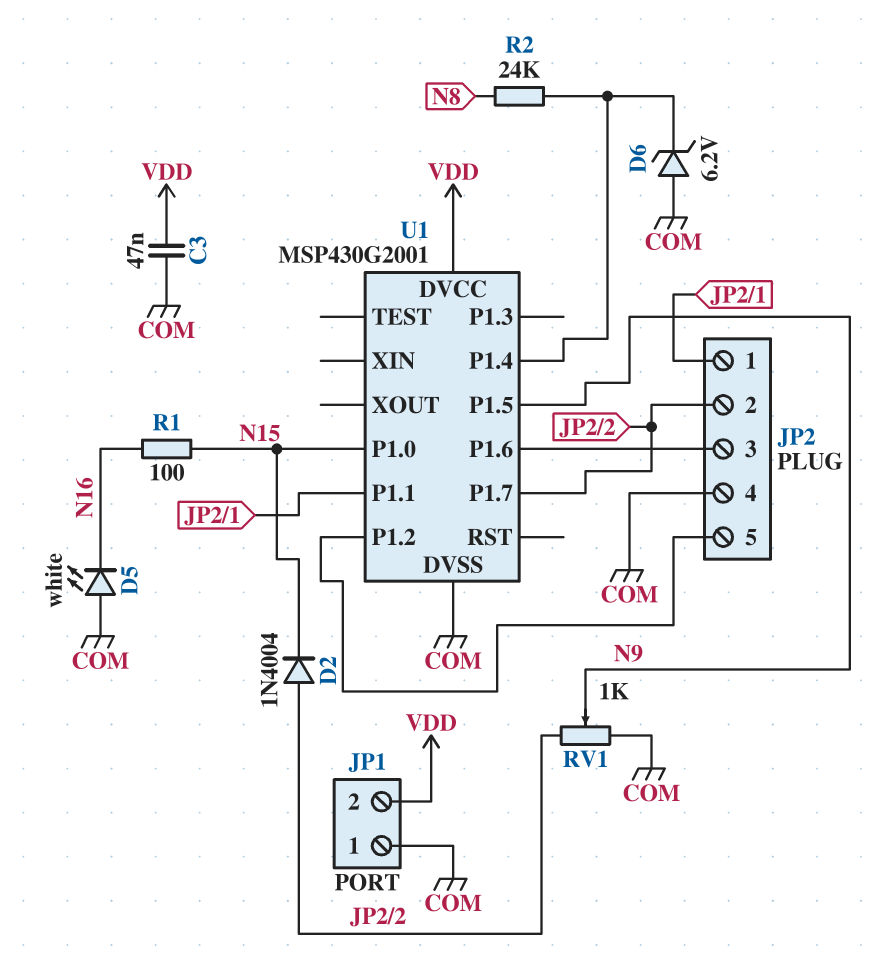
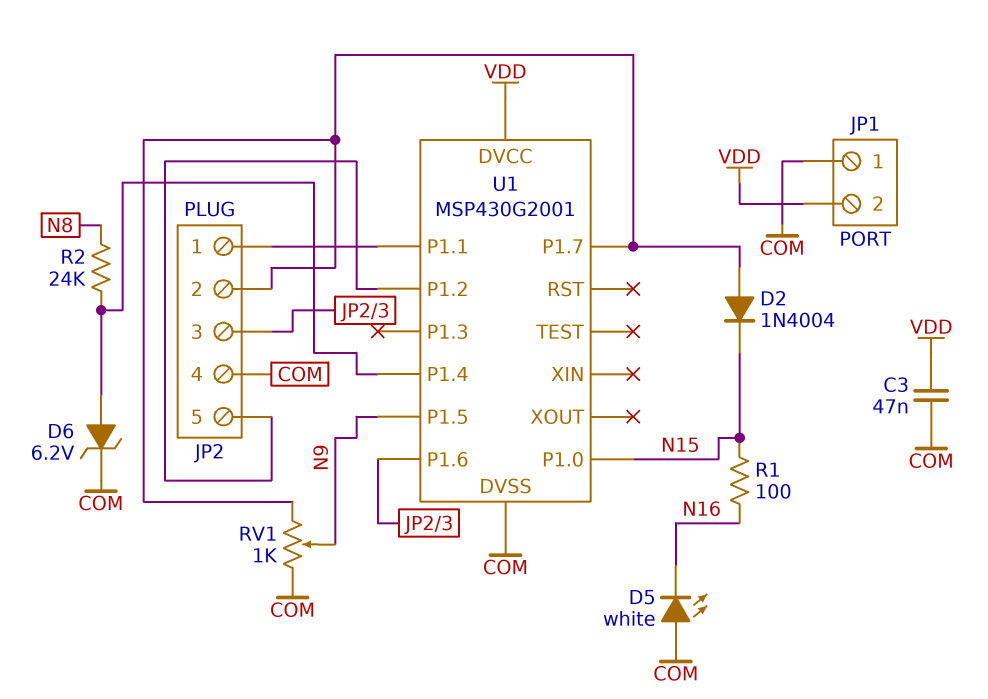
D6: zener 6.2V (A COM, K U1/P1.4) -> zener 6.2V (A U1/P1.4, K COM)

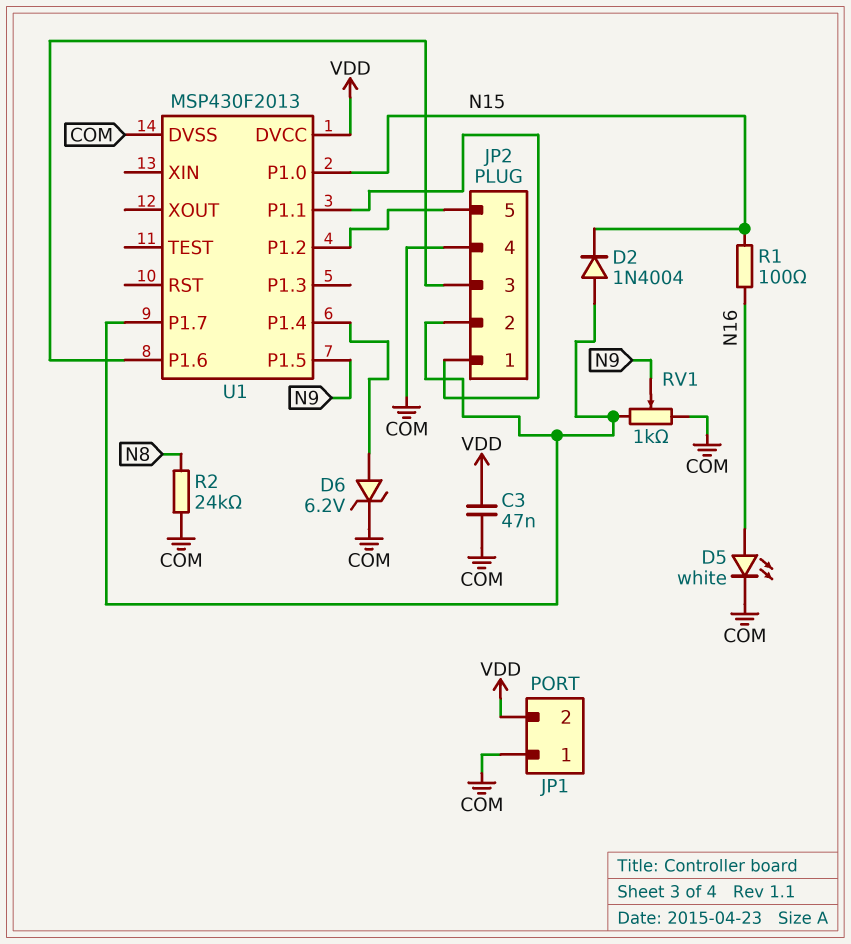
D5: LED white (A COM, K N16) -> LED white (A N16, K COM)
R2: 24k (N8, U1/P1.4) -> 24k (COM, N8)
U1: MSP430G2001 -> MSP430F2013

